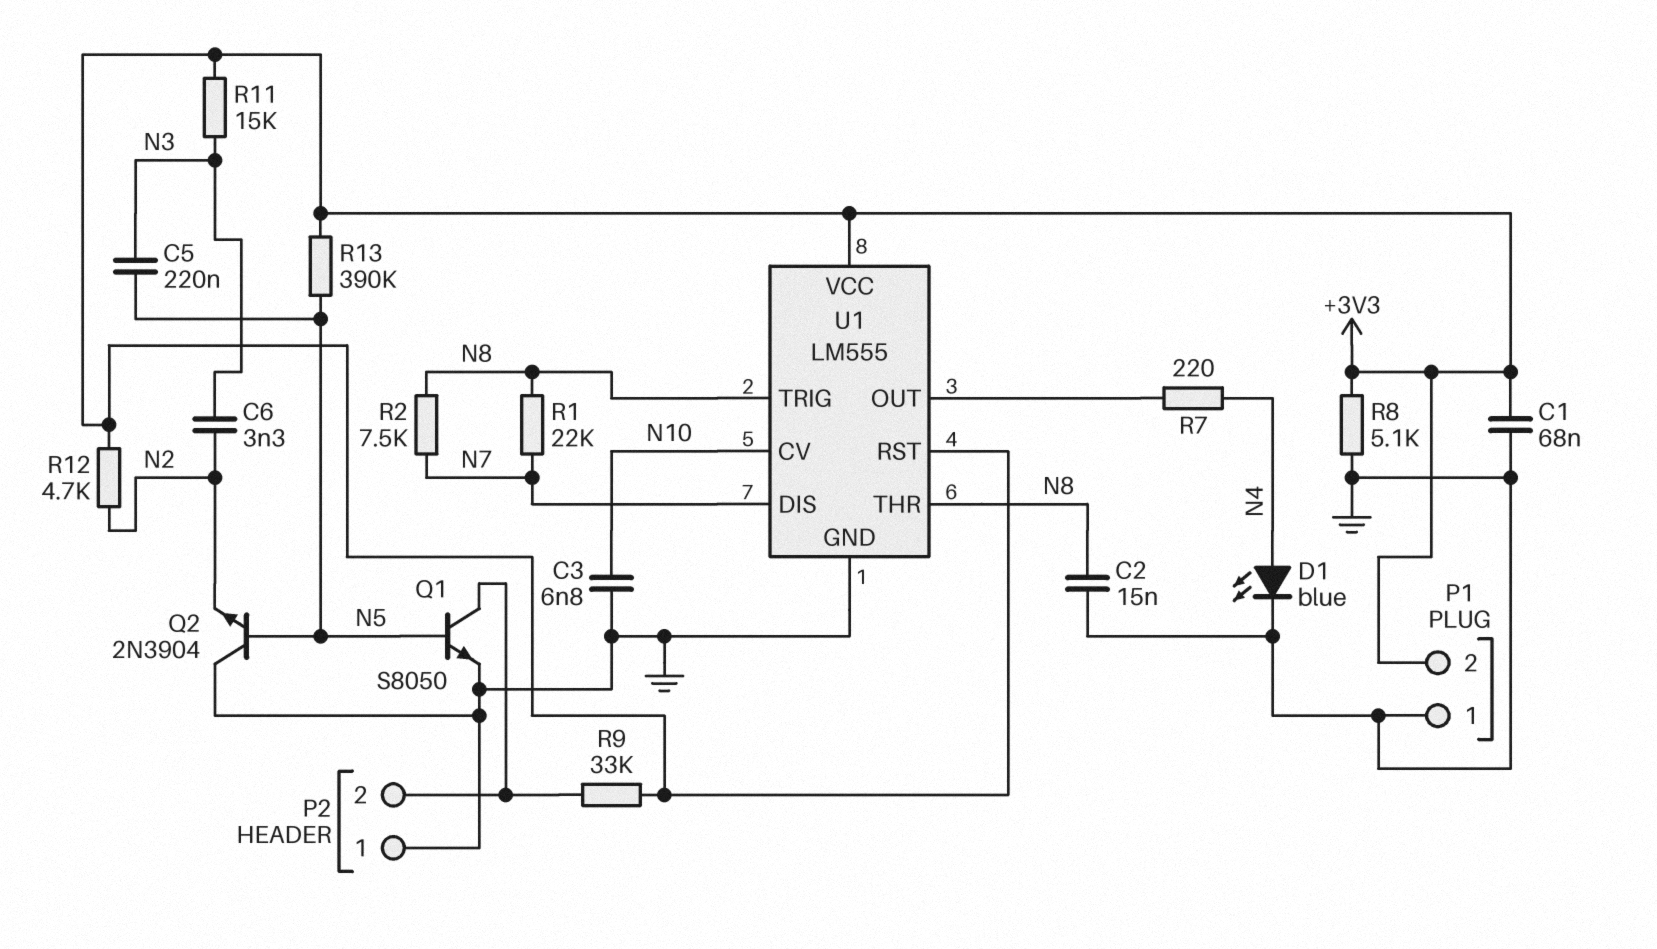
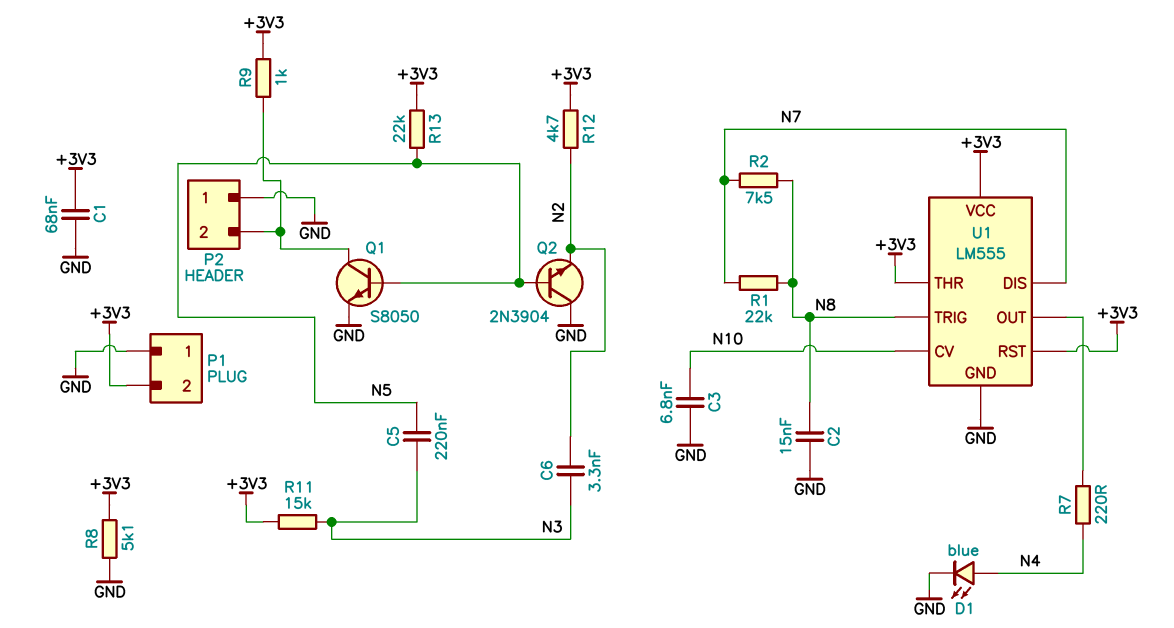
R9: 33k (+3V3, P2/2) -> 1k (+3V3, P2/2)
R13: 390k (+3V3, N5) -> 22k (+3V3, N5)
U1 pin THR: N8 -> +3V3

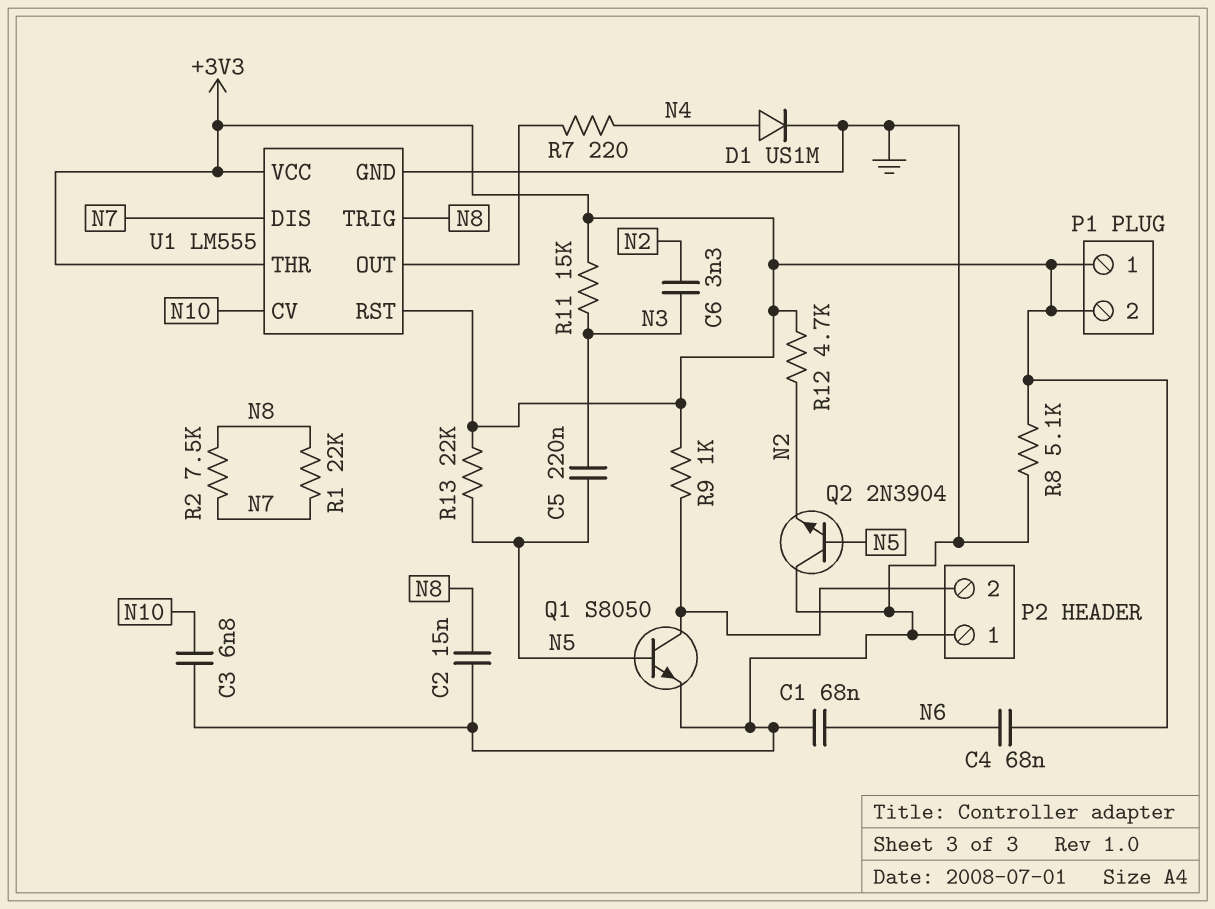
C1: 68nF (+3V3, GND) -> 68nF (GND, N6)
C4: none -> 68nF (+3V3, N6)
D1: LED blue (A N4, K GND) -> diode US1M (A N4, K GND)
P1 pin 1: GND -> +3V3

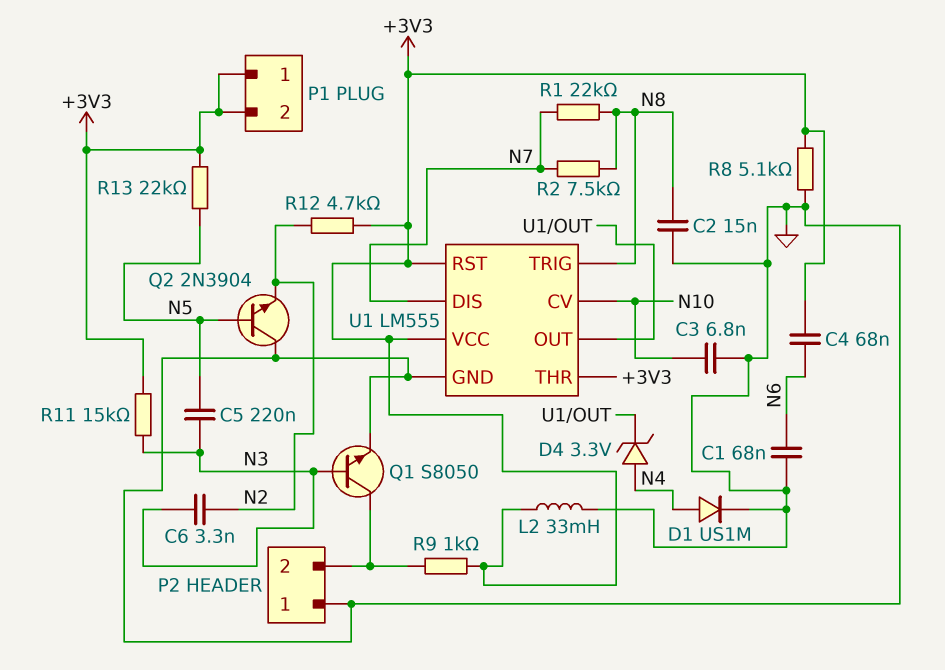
D4: none -> zener 3.3V (A N4, K U1/OUT)
L2: none -> 33mH (+3V3, GND)
Q1: NPN S8050 (B N5, C P2/2, E GND) -> NPN S8050 (B N3, C P2/2, E GND)
R7: 220 (N4, U1/OUT) -> none

